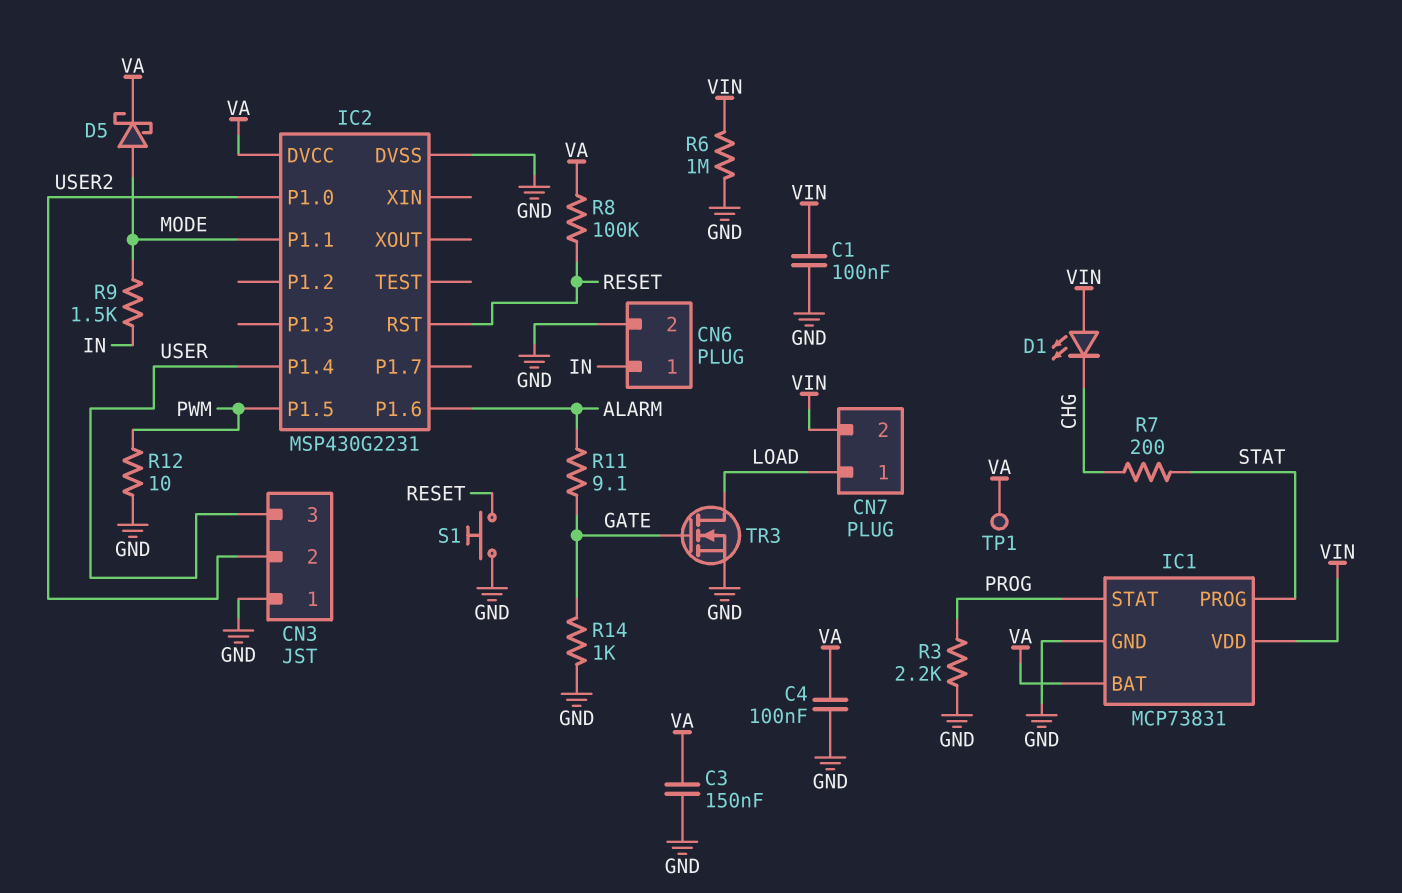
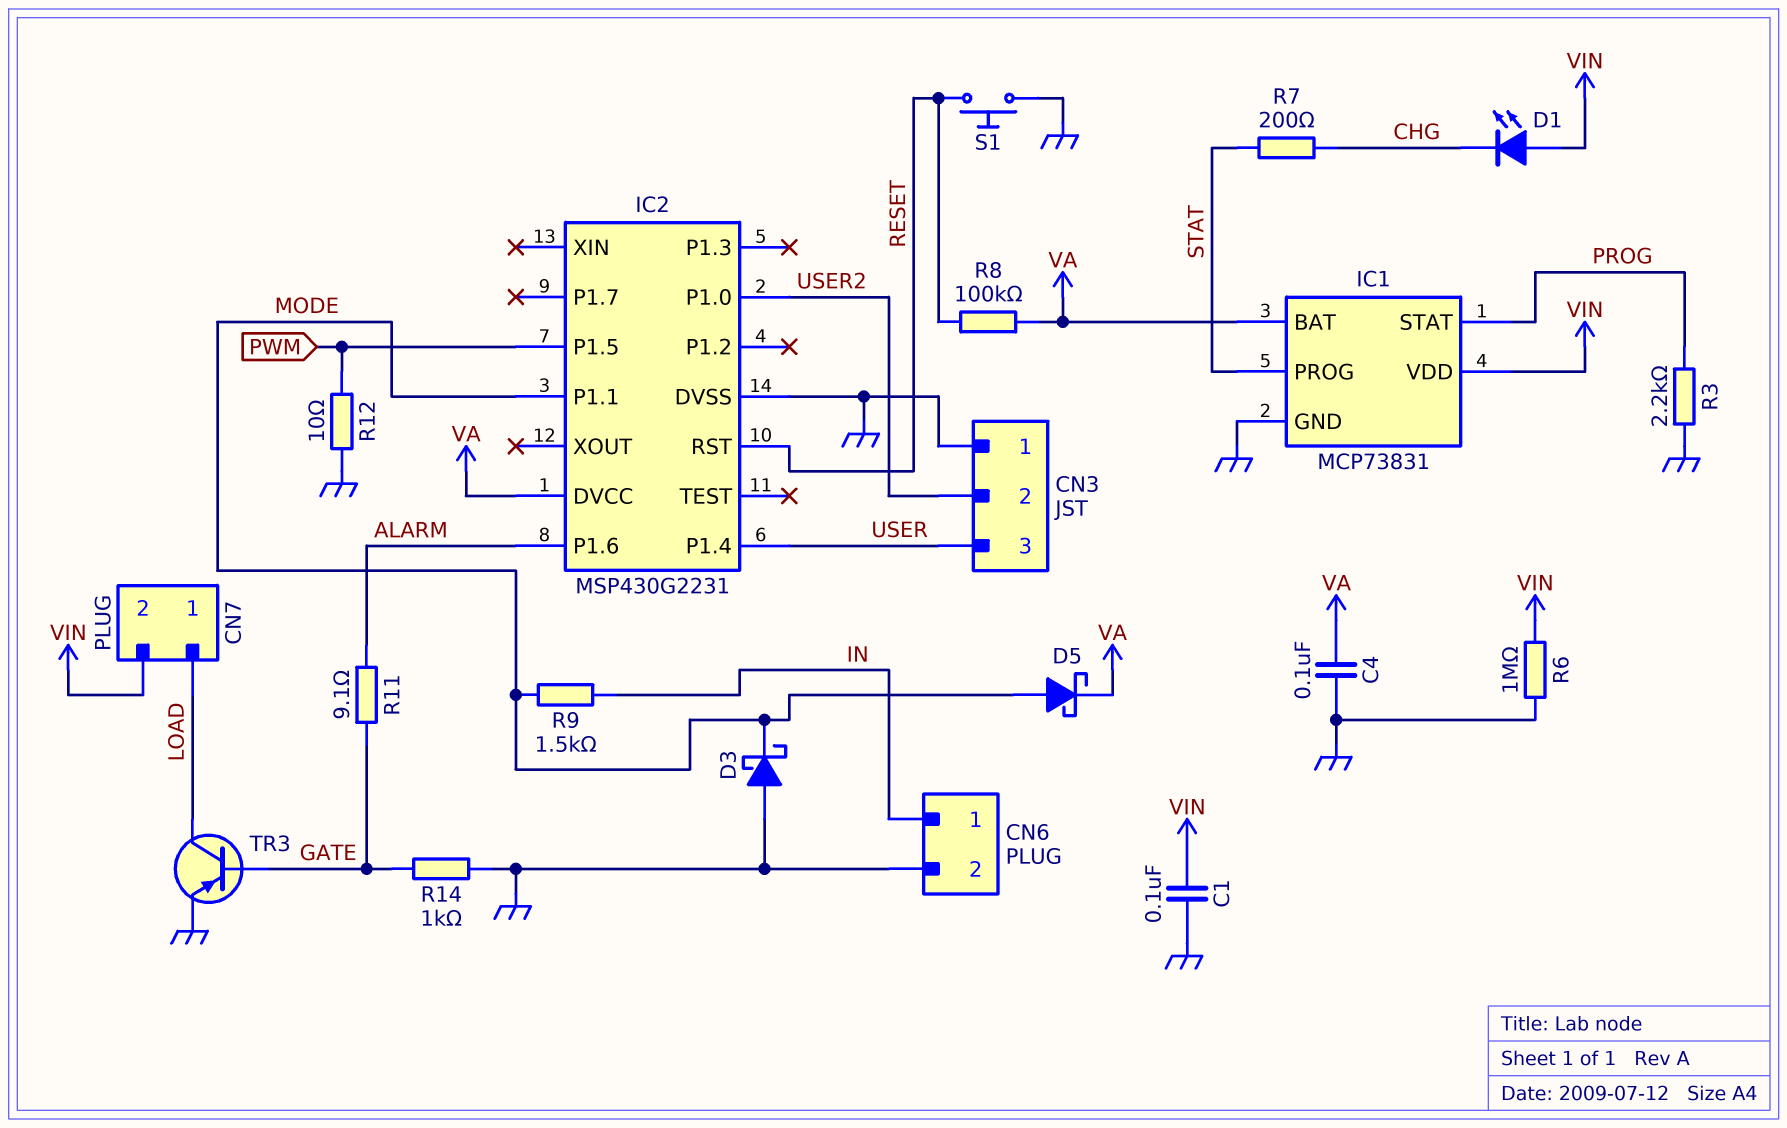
C3: 150nF (GND, VA) -> none
D3: none -> schottky (A GND, K MODE)
TP1: test point (VA) -> none
TR3: NMOS (G GATE, D LOAD, S GND) -> PNP (B GATE, C LOAD, E GND)

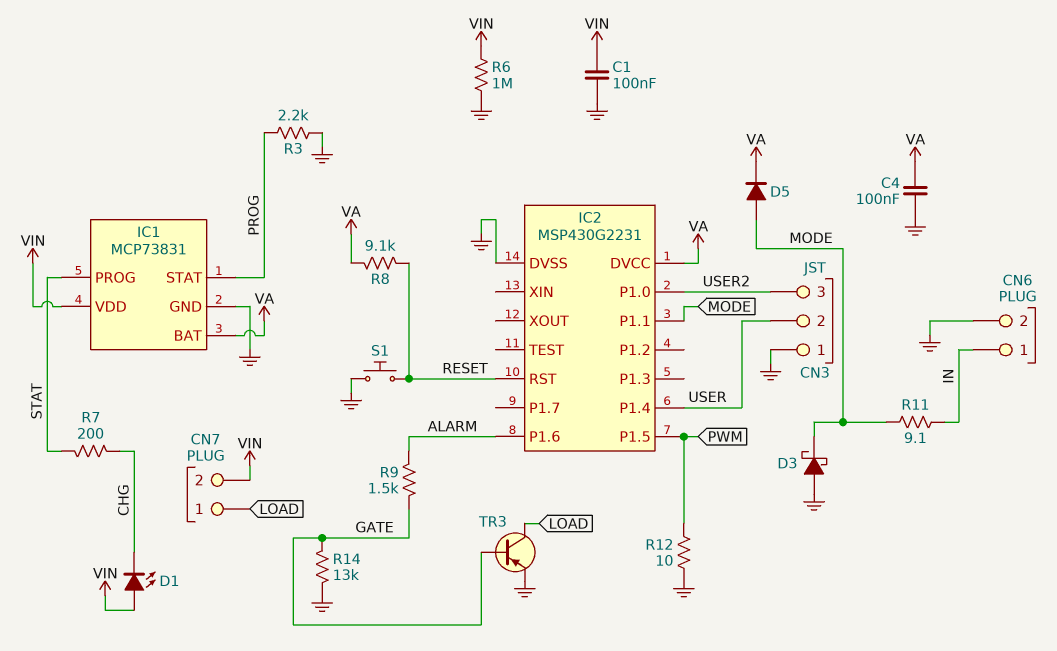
CN3 pin 2: USER2 -> USER
CN3 pin 3: USER -> USER2
D5: schottky (A MODE, K VA) -> diode (A MODE, K VA)
R8: 100k (RESET, VA) -> 9.1k (RESET, VA)
R9: 1.5k (IN, MODE) -> 1.5k (ALARM, GATE)
R11: 9.1 (ALARM, GATE) -> 9.1 (IN, MODE)
R14: 1k (GATE, GND) -> 13k (GATE, GND)

